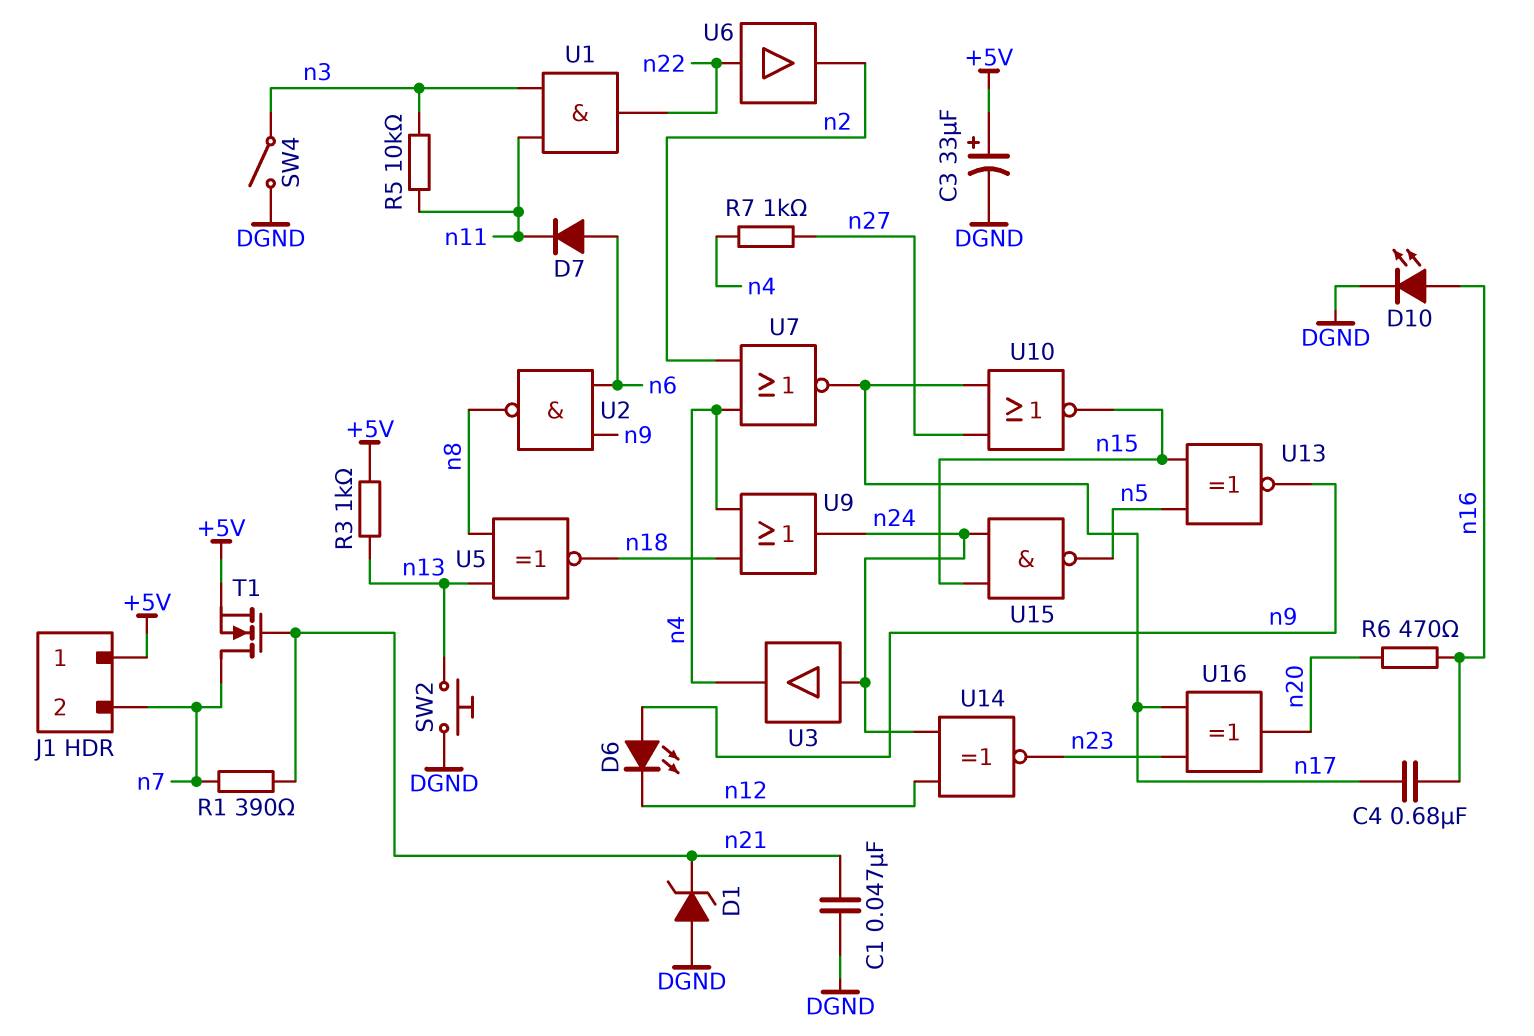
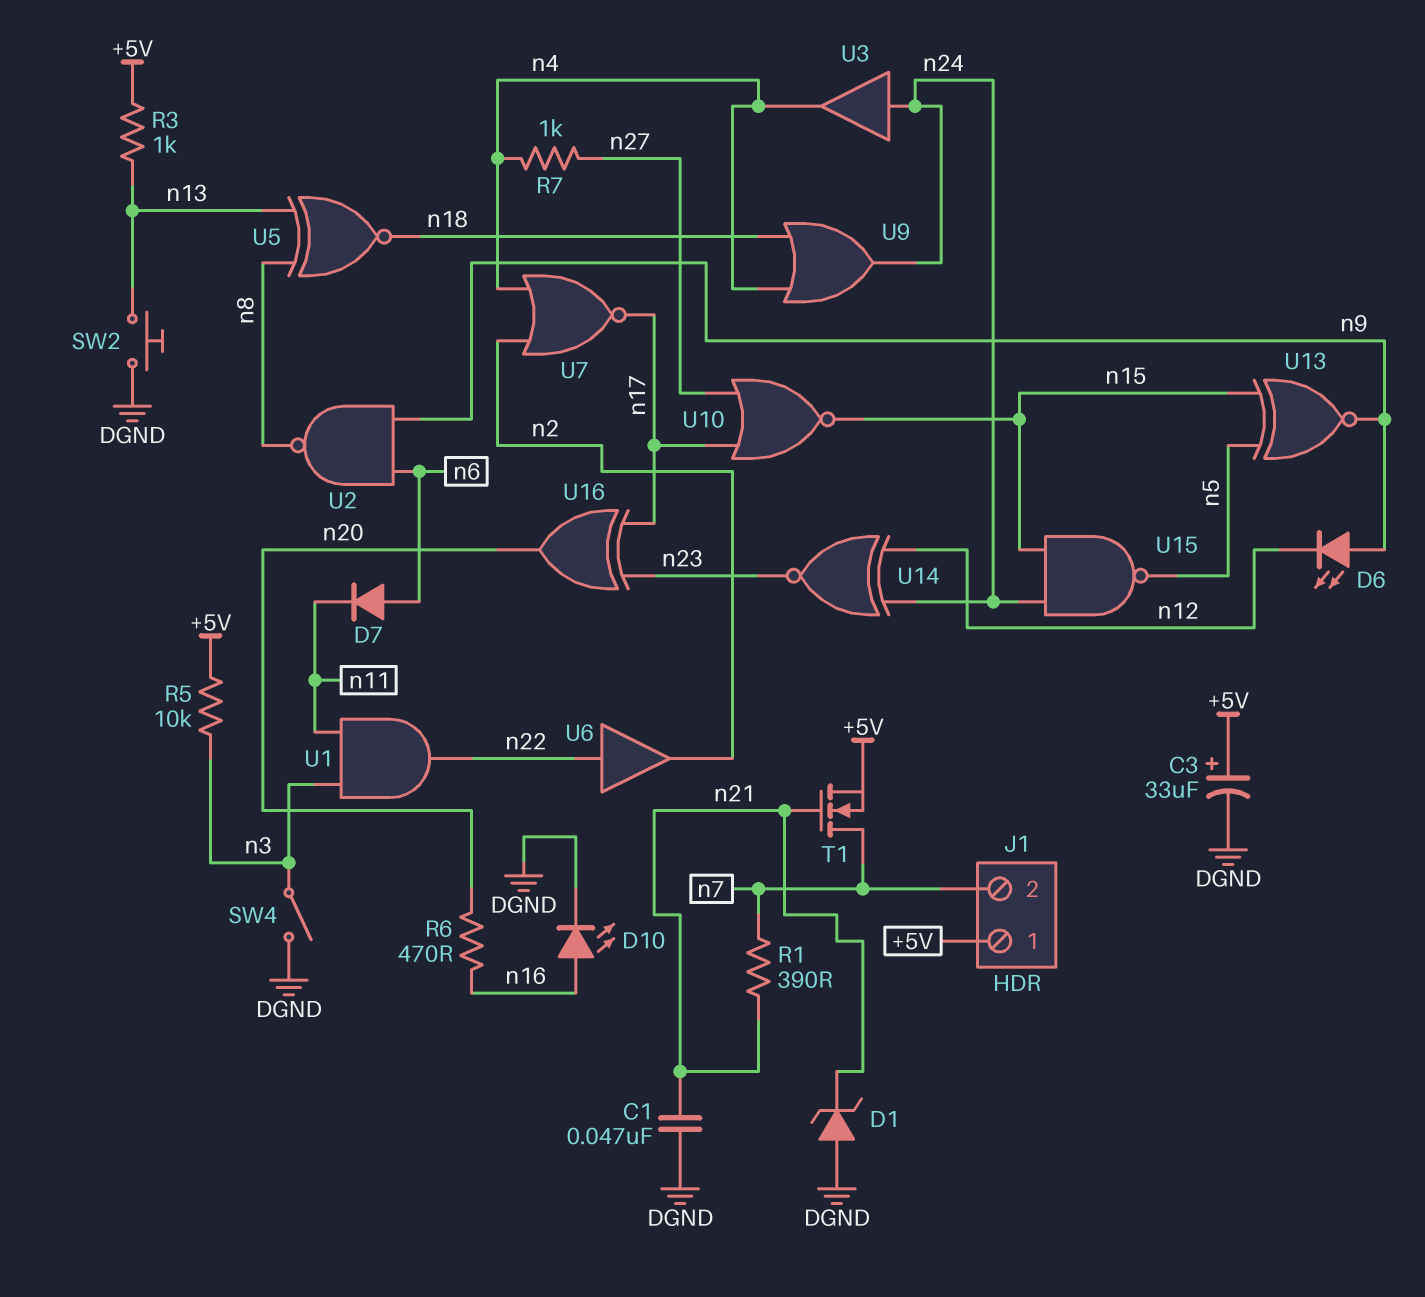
C4: 680nF (n16, n17) -> none
R5: 10k (n3, n11) -> 10k (+5V, n3)

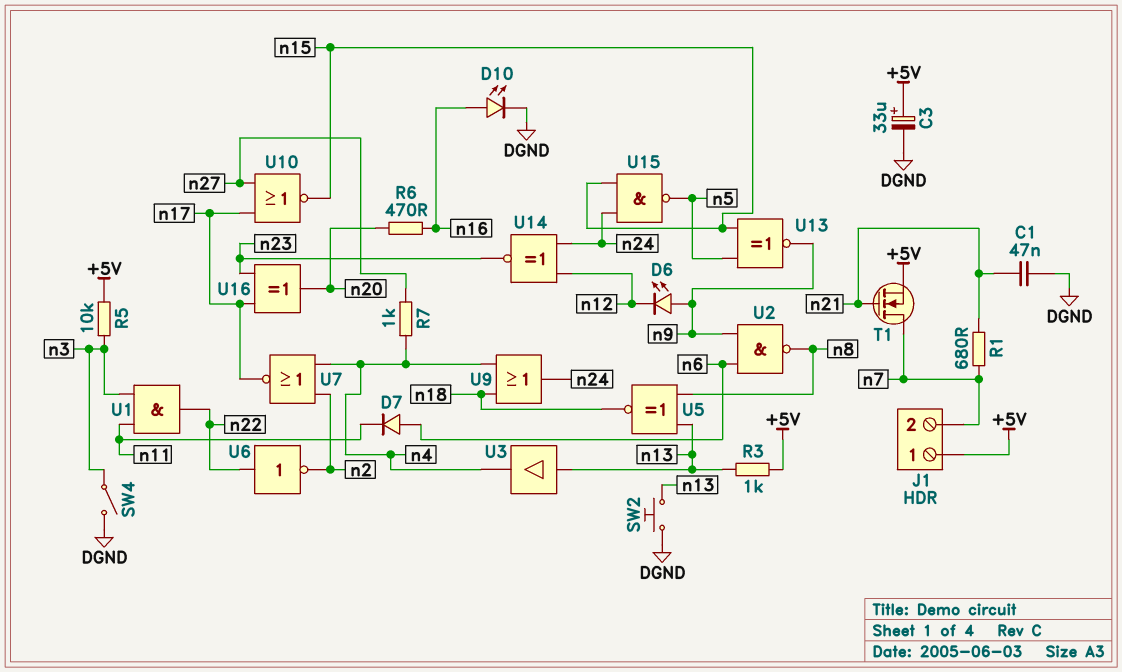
D1: zener (A DGND, K n21) -> none
R1: 390 (n7, n21) -> 680 (n7, n21)
U3: buffer (in n24, out n4) -> buffer (in n13, out n4)
U6: buffer (in n22, out n2) -> NOT (in n22, out n2)

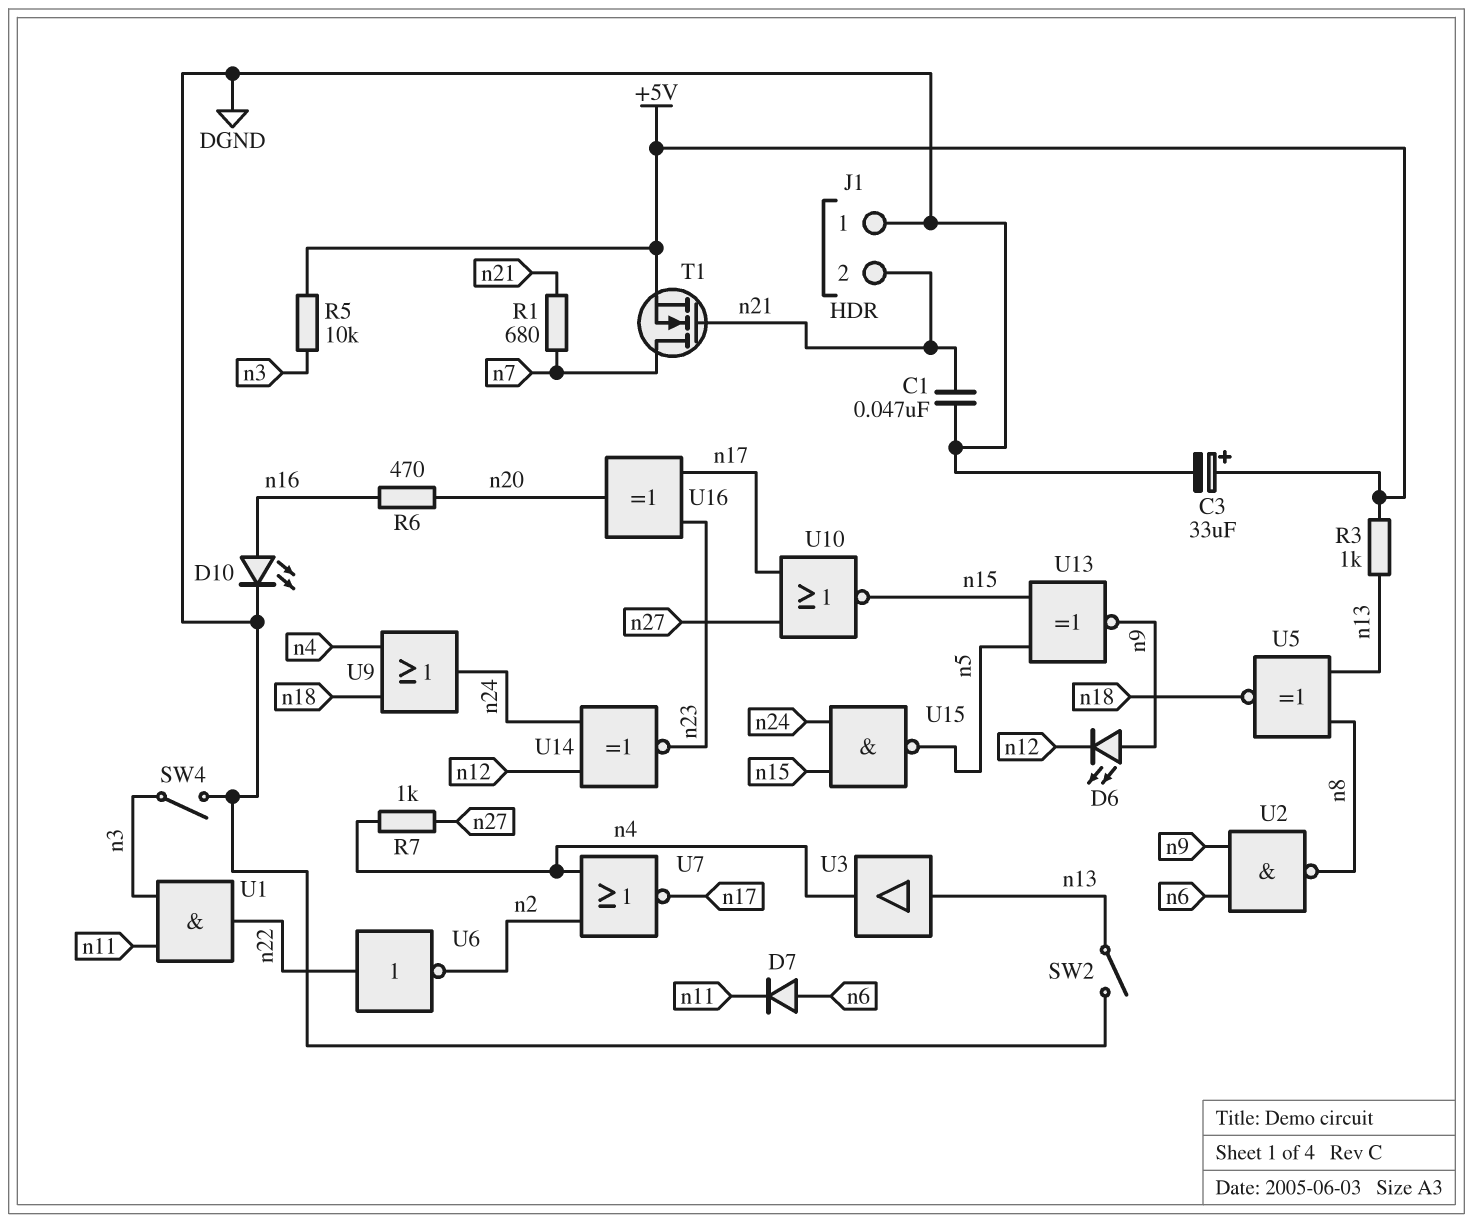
J1 pin 1: +5V -> DGND
J1 pin 2: n7 -> n21
SW2: button (DGND, n13) -> switch (DGND, n13)

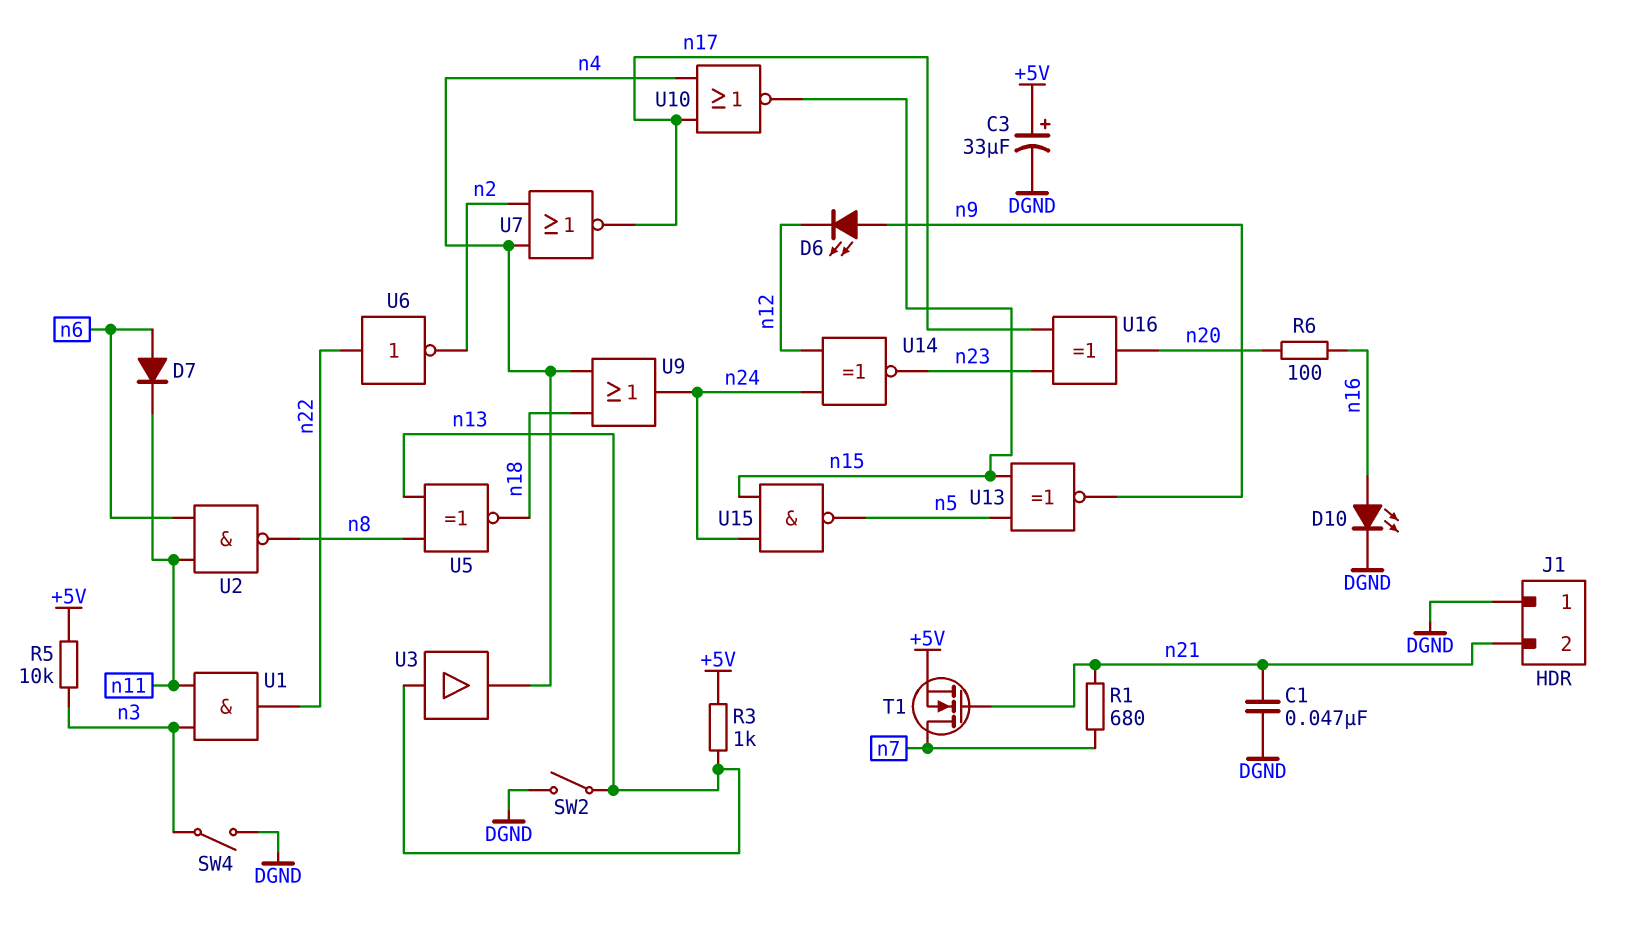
R6: 470 (n16, n20) -> 100 (n16, n20)
R7: 1k (n4, n27) -> none
U2: NAND (in n6, in n9, out n8) -> NAND (in n6, in n11, out n8)
U10: NOR (in n17, in n27, out n15) -> NOR (in n4, in n17, out n15)

